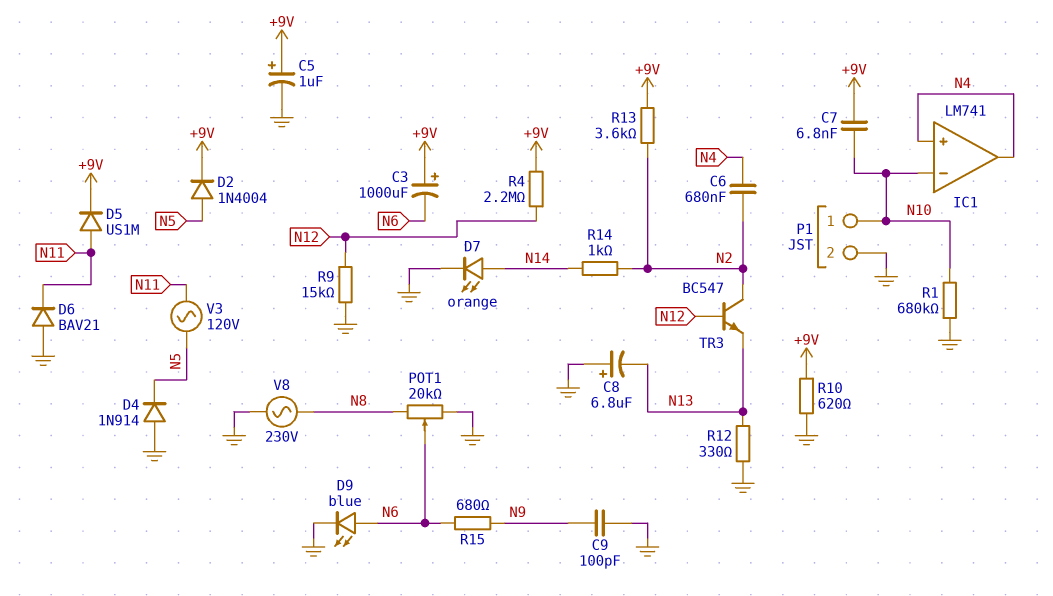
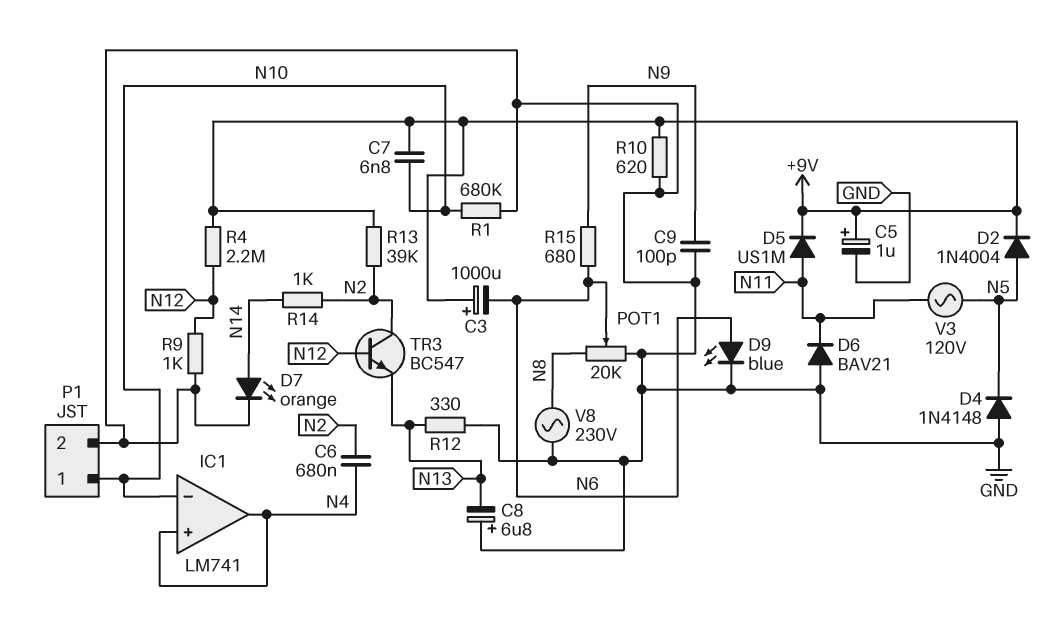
D4: diode 1N914 (A GND, K N5) -> diode 1N4148 (A GND, K N5)
R9: 15k (GND, N12) -> 1k (GND, N12)
R13: 3.6k (+9V, N2) -> 39k (+9V, N2)

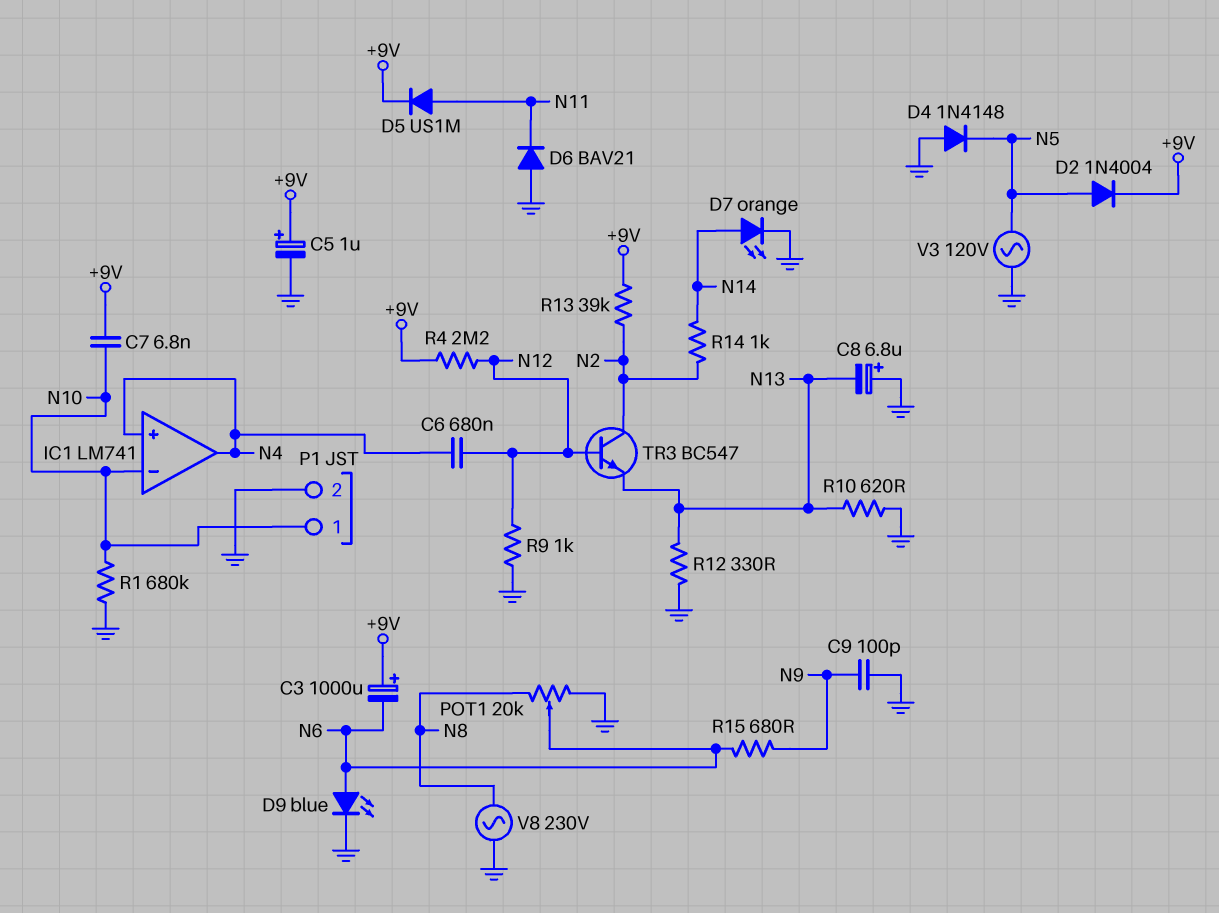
C6: 680nF (N2, N4) -> 680nF (N4, N12)
R10: 620 (+9V, GND) -> 620 (GND, N13)
V3: AC 120V (N5, N11) -> AC 120V (GND, N5)

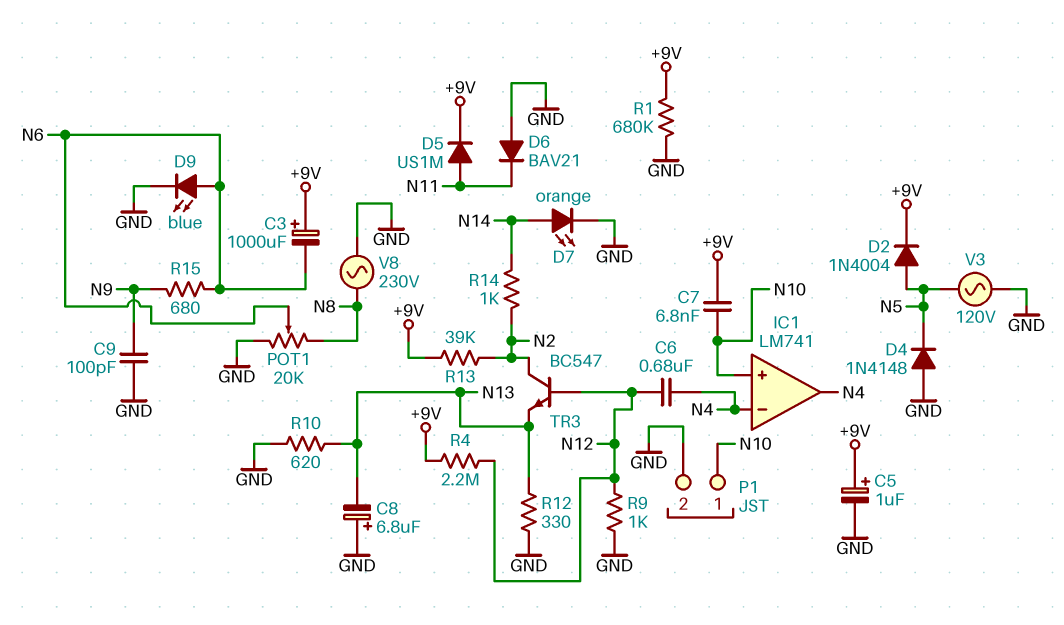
IC1 pin in+: N4 -> N10
IC1 pin in-: N10 -> N4
R1: 680k (GND, N10) -> 680k (+9V, GND)

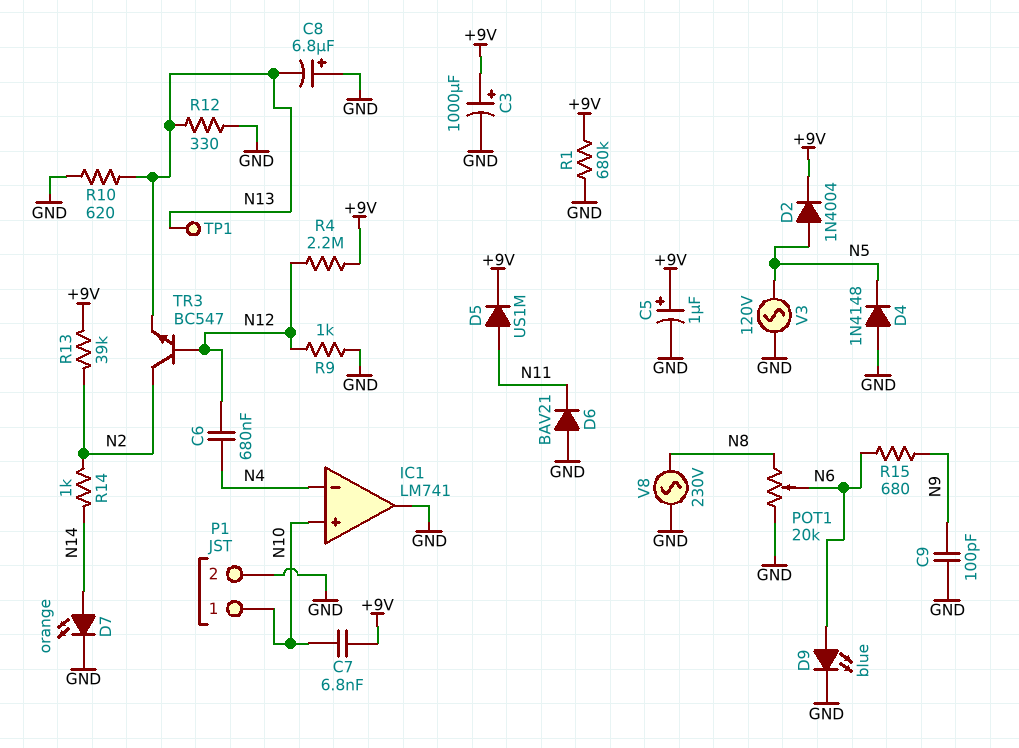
C3: 1000uF (plus +9V, minus N6) -> 1000uF (plus +9V, minus GND)
IC1 pin out: N4 -> GND
TP1: none -> test point (N13)

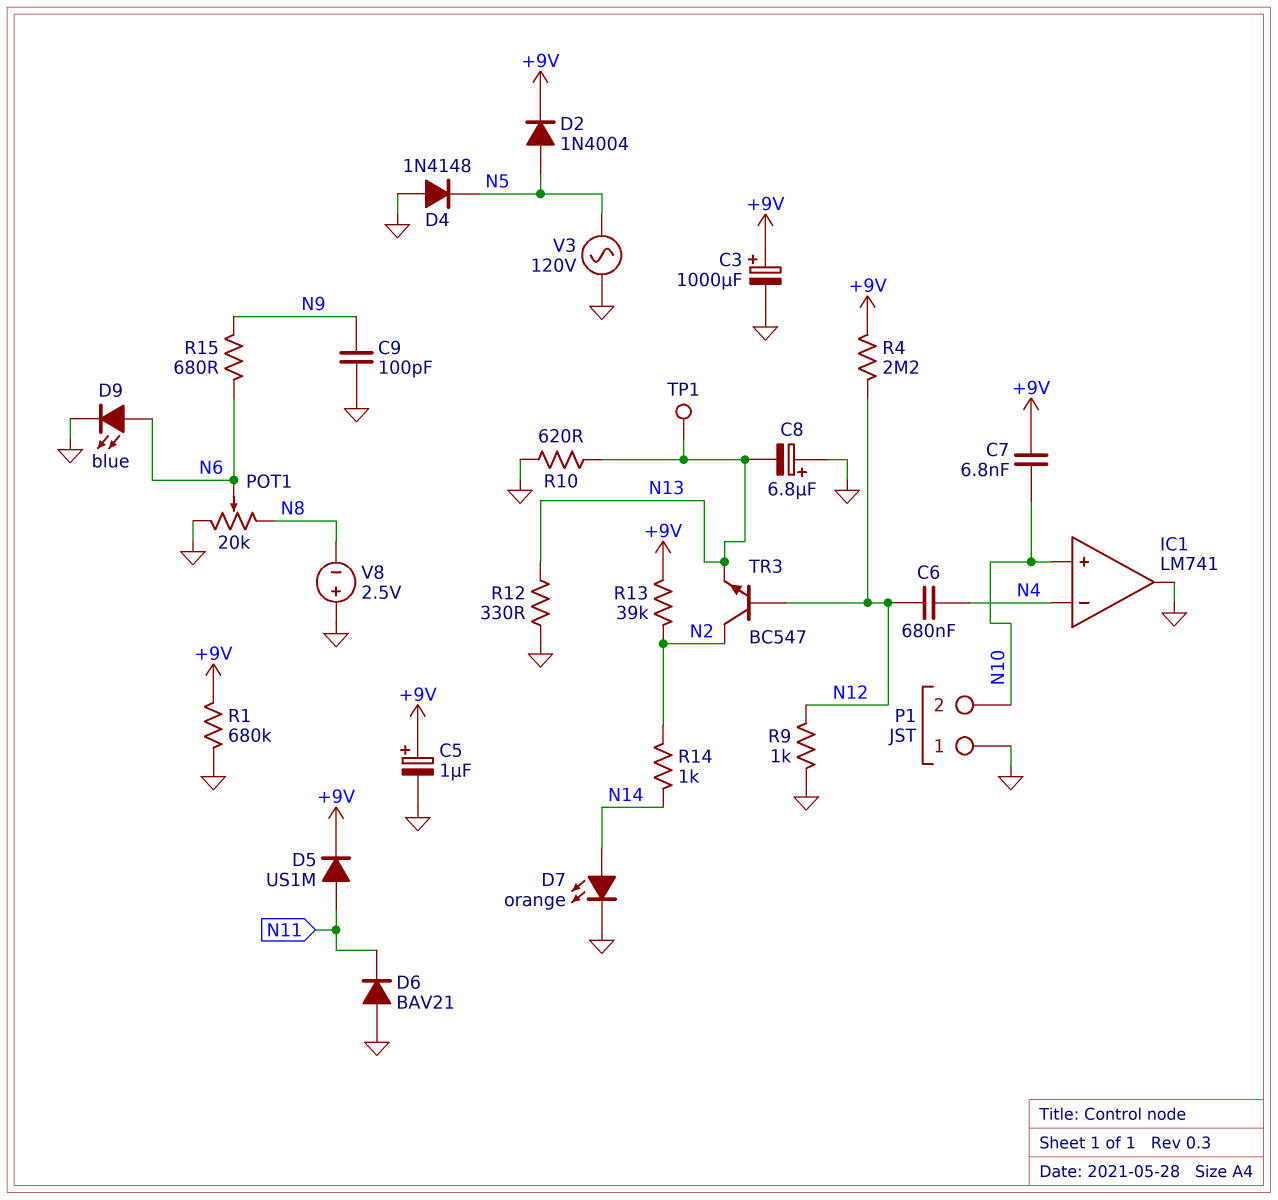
P1 pin 1: N10 -> GND
P1 pin 2: GND -> N10
V8: AC 230V (GND, N8) -> 2.5V (plus GND, minus N8)

